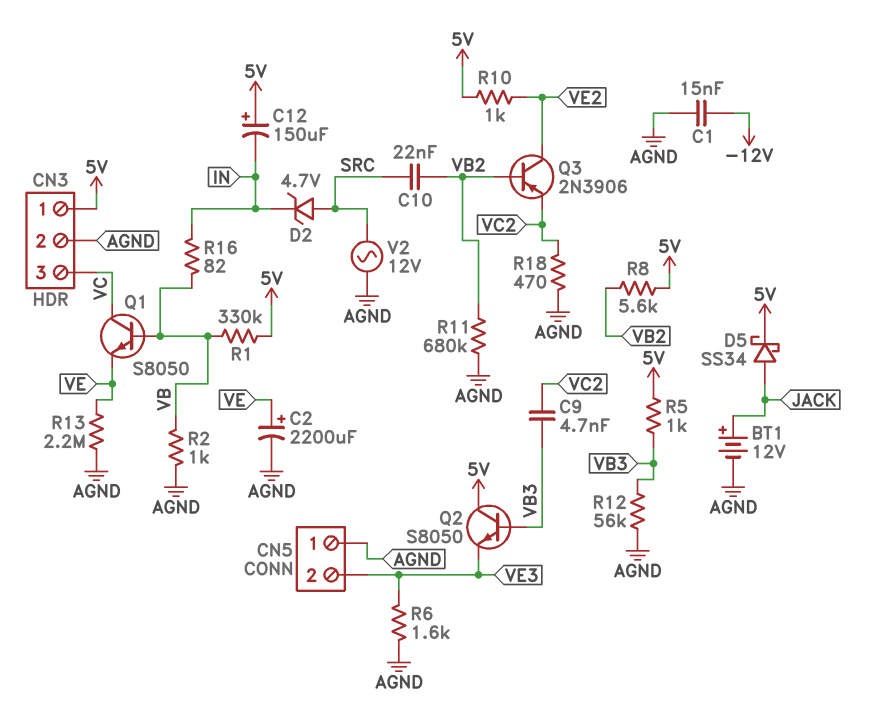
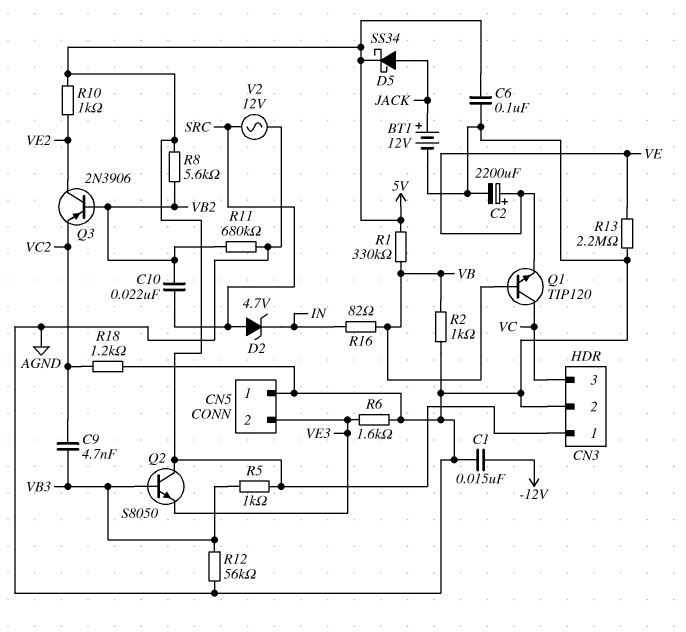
C6: none -> 100nF (5V, AGND)
C12: 150uF (plus 5V, minus IN) -> none
Q1: NPN S8050 (B VB, C VC, E VE) -> NPN TIP120 (B VB, C VC, E VE)
R18: 470 (AGND, VC2) -> 1.2k (AGND, VC2)

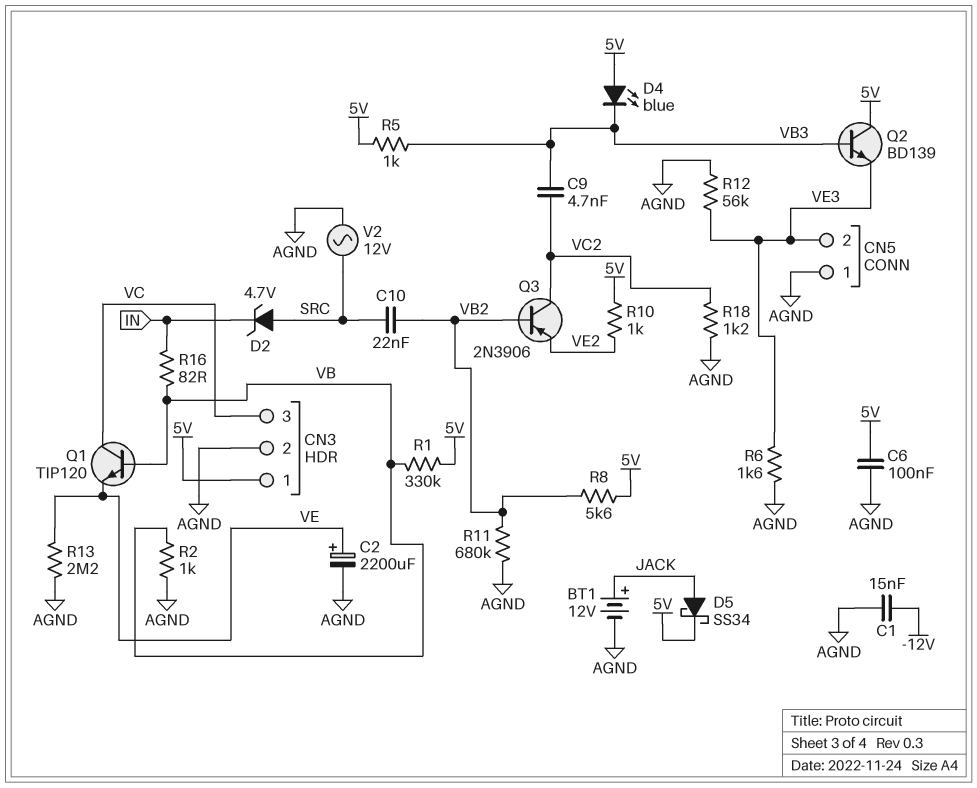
D4: none -> LED blue (A 5V, K VB3)
Q2: NPN S8050 (B VB3, C 5V, E VE3) -> NPN BD139 (B VB3, C 5V, E VE3)
Q3: PNP 2N3906 (B VB2, C VE2, E VC2) -> PNP 2N3906 (B VB2, C VC2, E VE2)
R12: 56k (AGND, VB3) -> 56k (AGND, VE3)

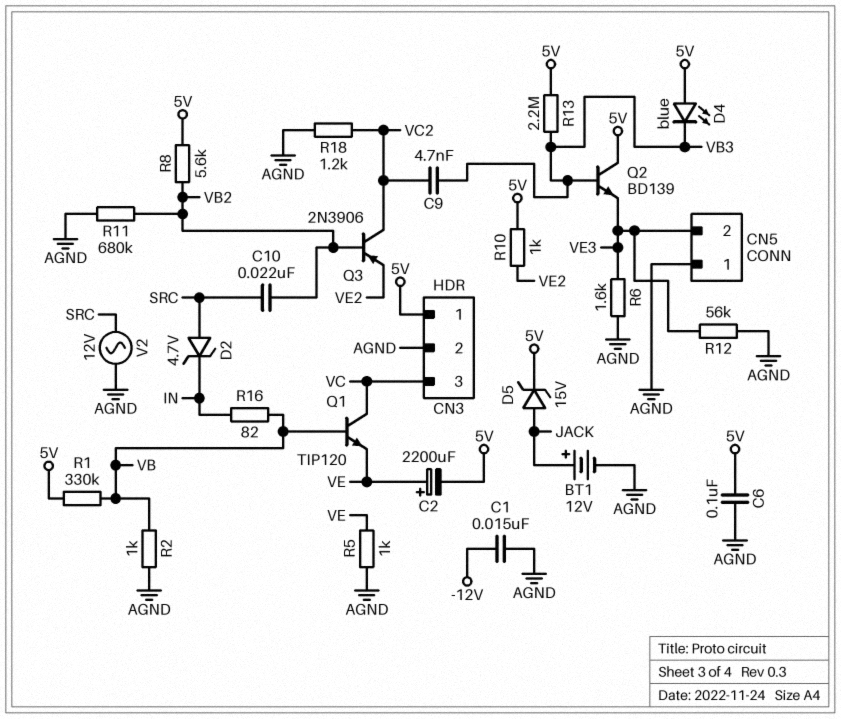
C2: 2200uF (plus VE, minus AGND) -> 2200uF (plus VE, minus 5V)
D5: schottky SS34 (A JACK, K 5V) -> zener 15V (A JACK, K 5V)
R5: 1k (5V, VB3) -> 1k (AGND, VE)
R13: 2.2M (AGND, VE) -> 2.2M (5V, VB3)

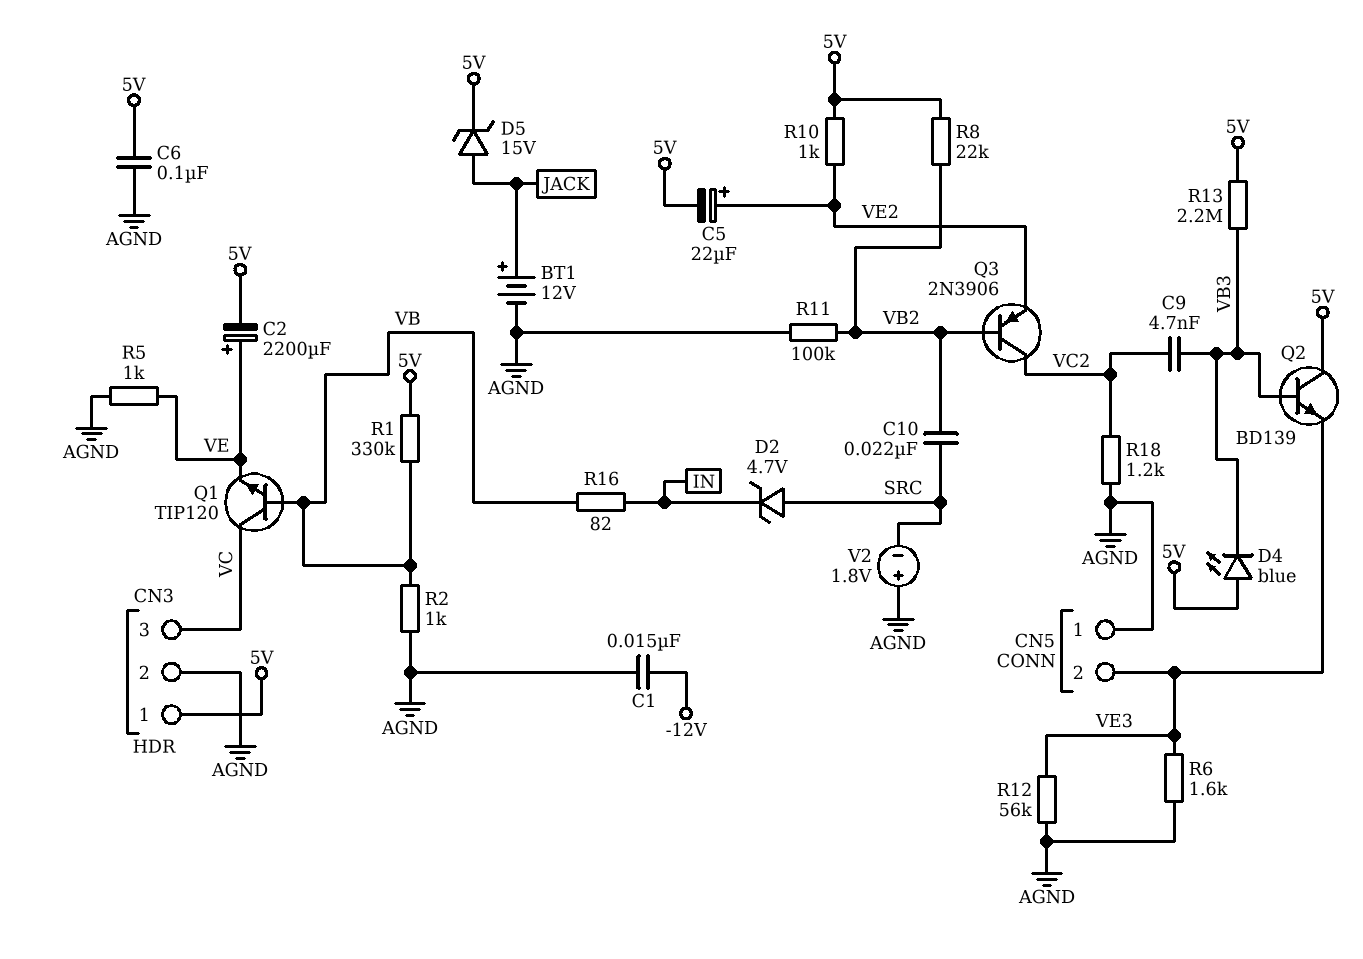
C5: none -> 22uF (plus VE2, minus 5V)
R8: 5.6k (5V, VB2) -> 22k (5V, VB2)
R11: 680k (AGND, VB2) -> 100k (AGND, VB2)
V2: AC 12V (AGND, SRC) -> 1.8V (plus AGND, minus SRC)

